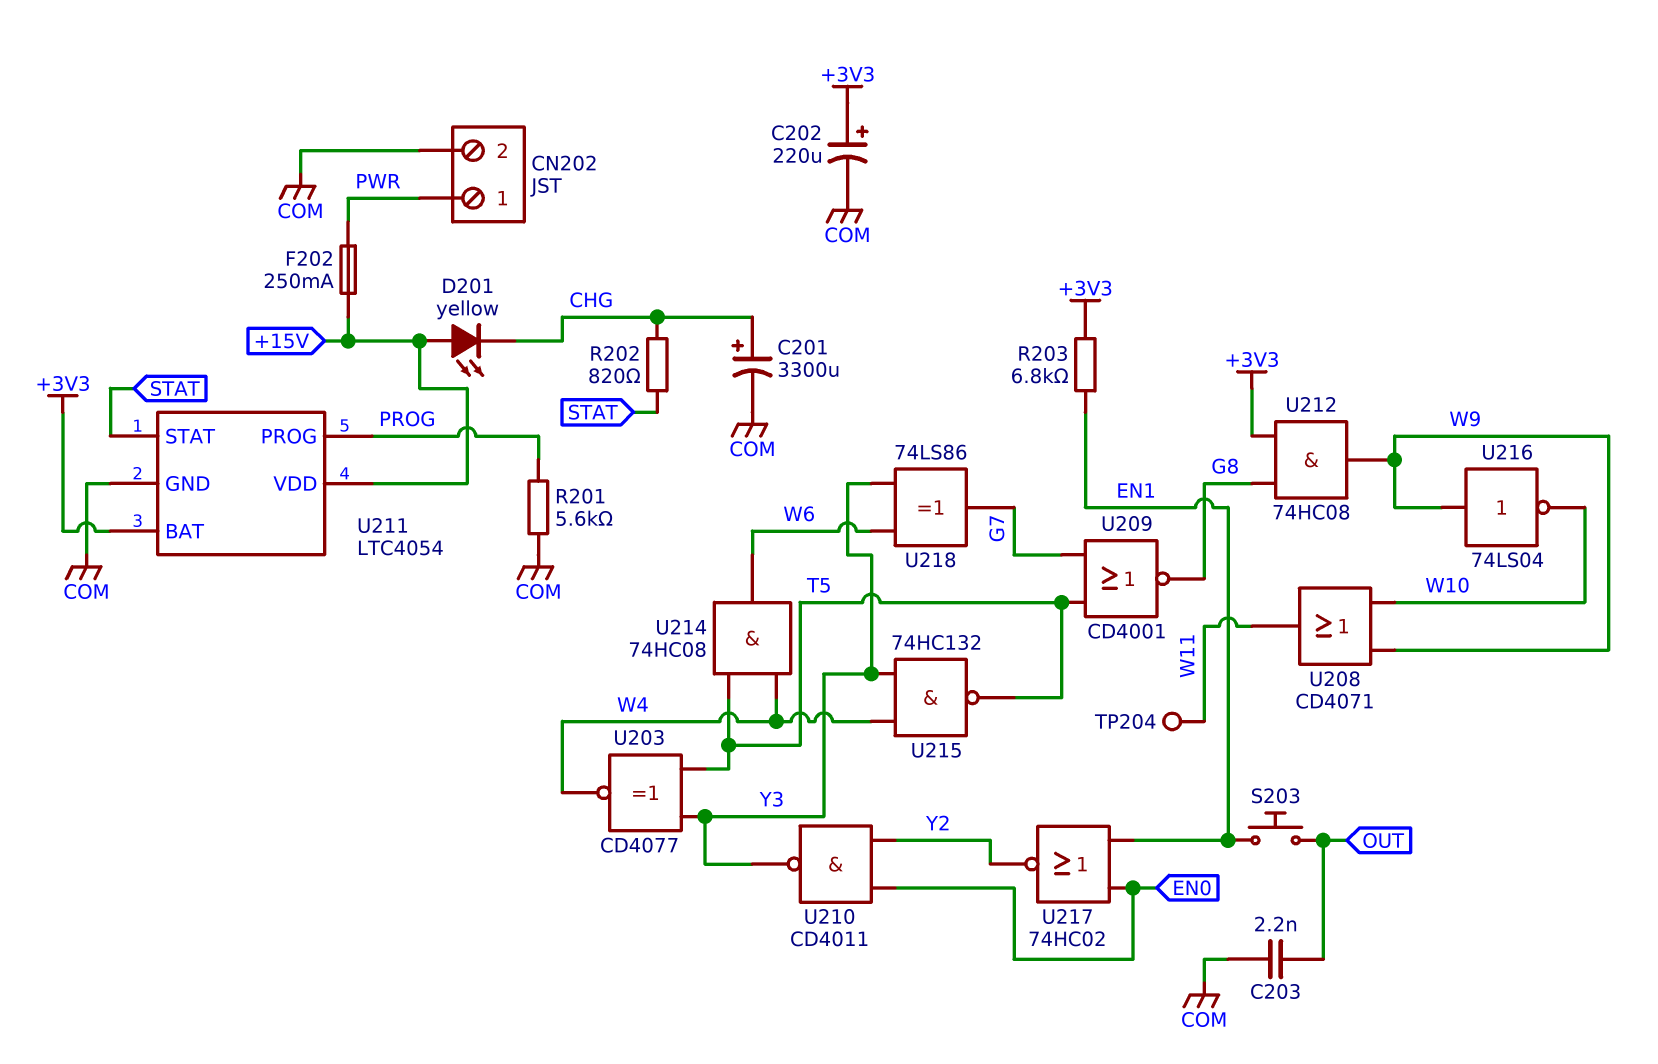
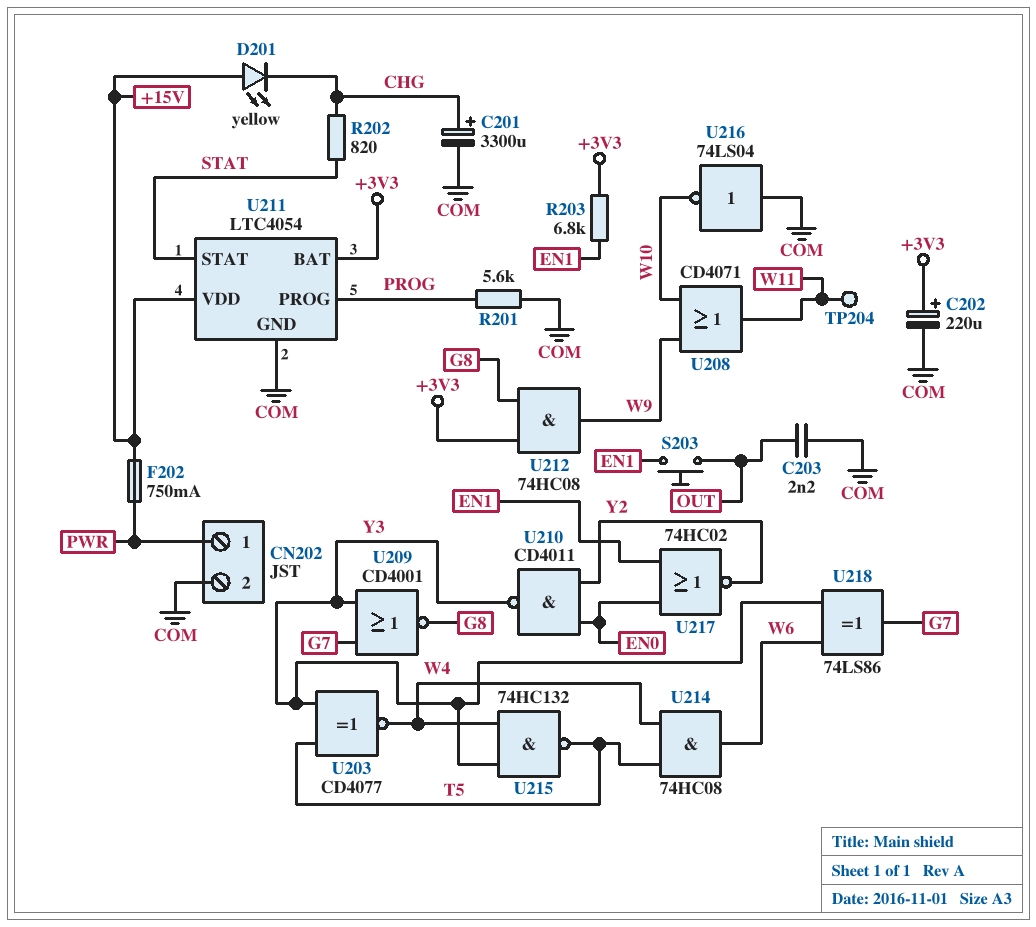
F202: 250mA (+15V, PWR) -> 750mA (+15V, PWR)
U209: NOR CD4001 (in G7, in T5, out G8) -> NOR CD4001 (in G7, in Y3, out G8)
U216: NOT 74LS04 (in W9, out W10) -> NOT 74LS04 (in COM, out W10)

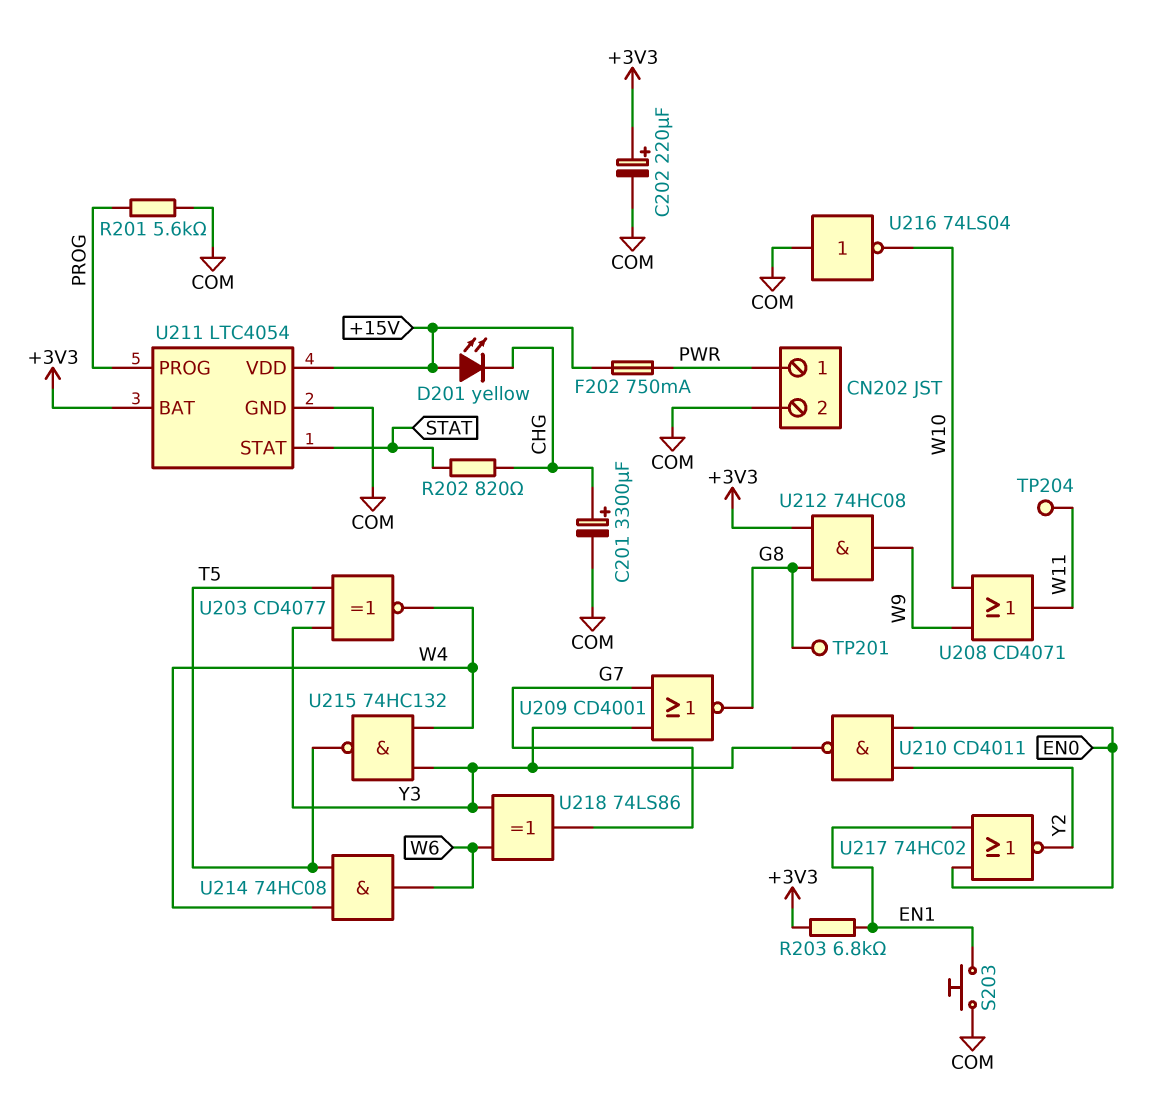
C203: 2.2nF (COM, OUT) -> none
S203: button (EN1, OUT) -> button (COM, EN1)
TP201: none -> test point (G8)

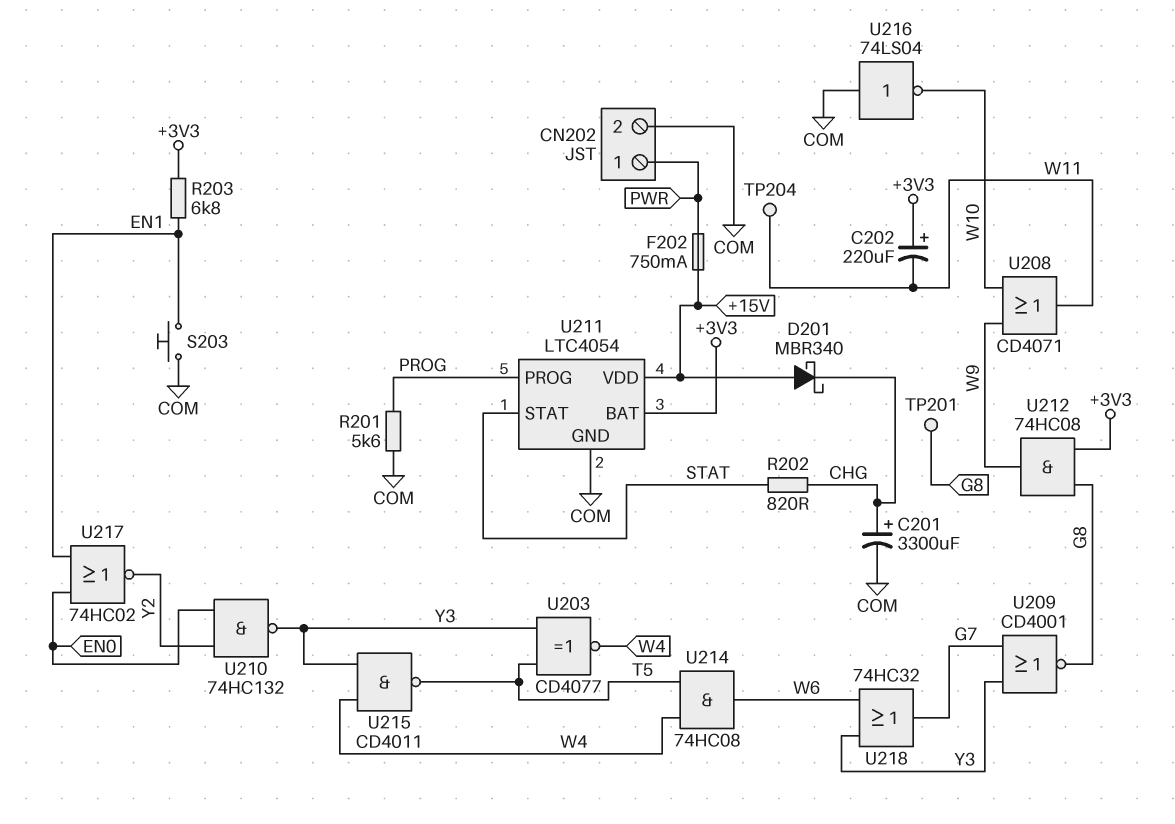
C202: 220uF (plus +3V3, minus COM) -> 220uF (plus +3V3, minus W11)
D201: LED yellow (A +15V, K CHG) -> schottky MBR340 (A +15V, K CHG)
U210: NAND CD4011 (in EN0, in Y2, out Y3) -> NAND 74HC132 (in EN0, in Y2, out Y3)
U215: NAND 74HC132 (in W4, in Y3, out T5) -> NAND CD4011 (in W4, in Y3, out T5)
U218: XOR 74LS86 (in W6, in Y3, out G7) -> OR 74HC32 (in W6, in Y3, out G7)

